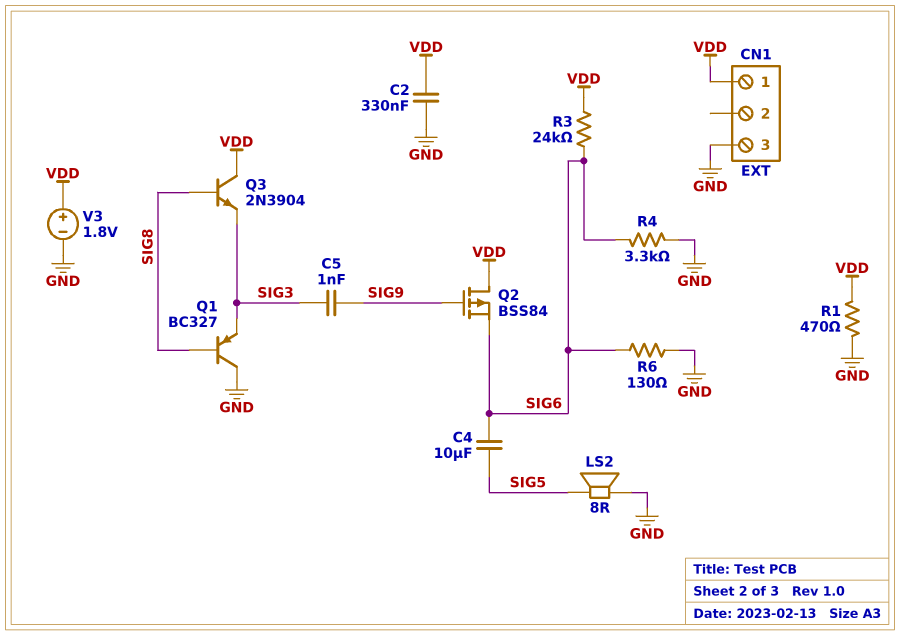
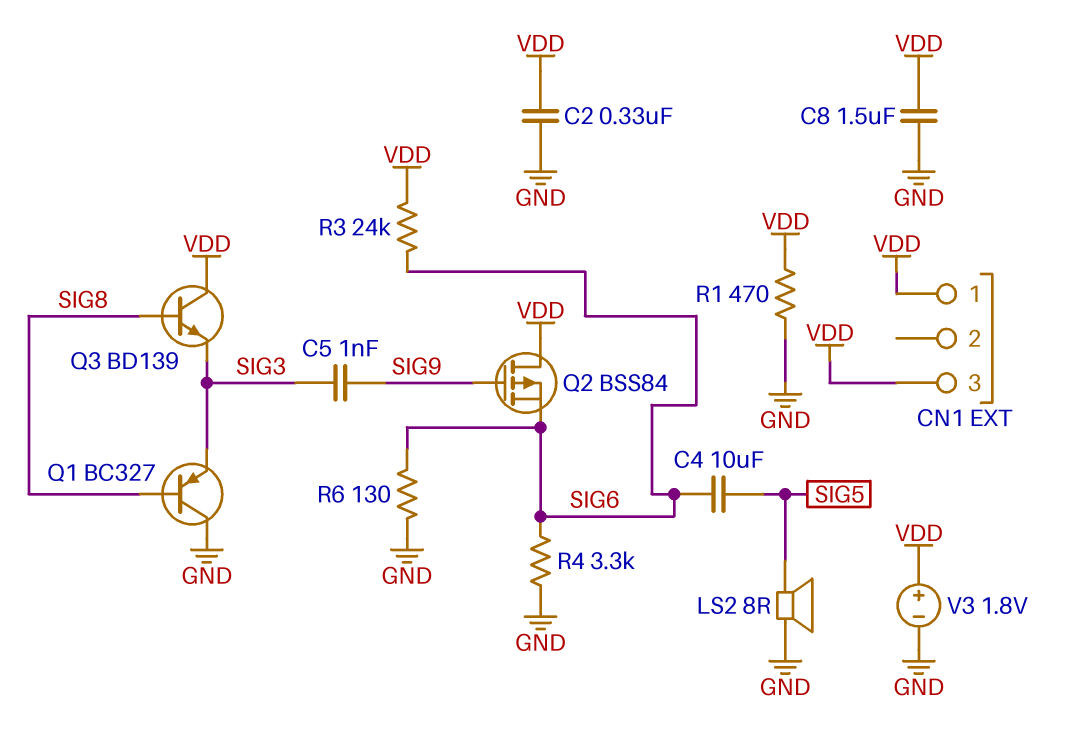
C8: none -> 1.5uF (GND, VDD)
CN1 pin 3: GND -> VDD
Q3: NPN 2N3904 (B SIG8, C VDD, E SIG3) -> NPN BD139 (B SIG8, C VDD, E SIG3)

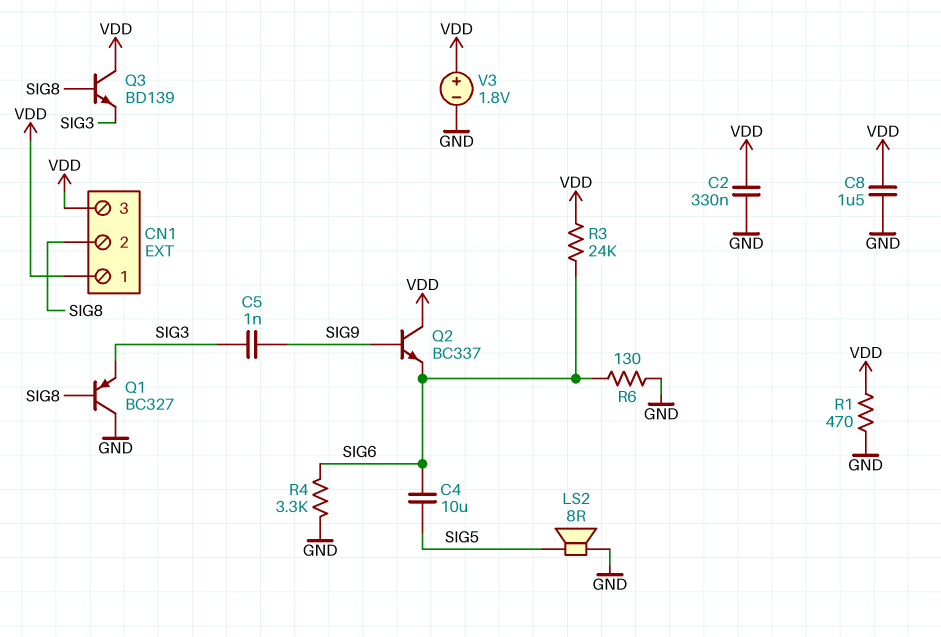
CN1 pin 2: none -> SIG8
Q2: PMOS BSS84 (G SIG9, D VDD, S SIG6) -> NPN BC337 (B SIG9, C VDD, E SIG6)

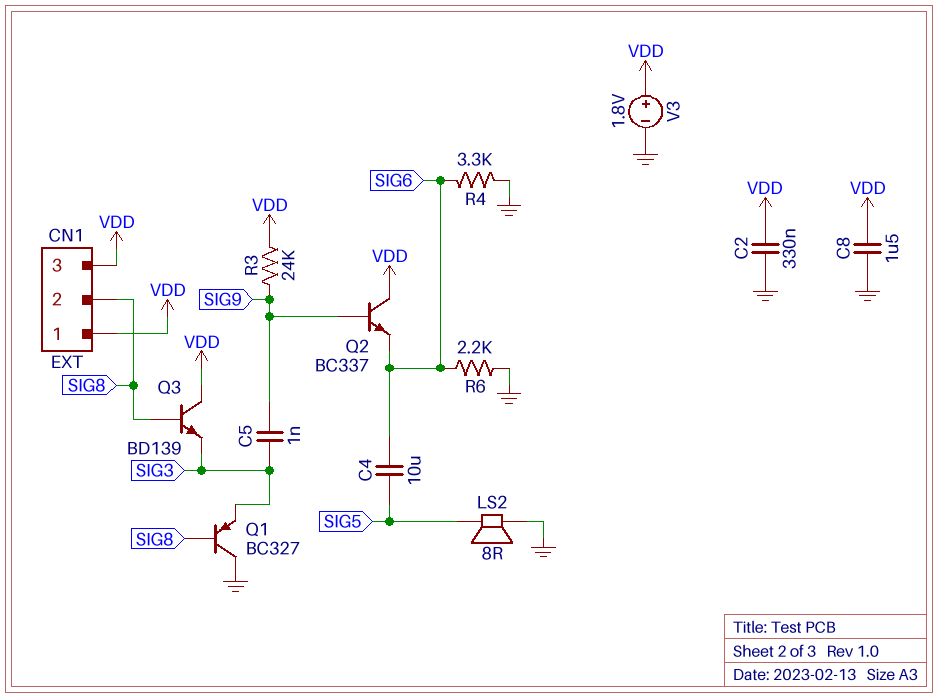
R1: 470 (GND, VDD) -> none
R3: 24k (SIG6, VDD) -> 24k (SIG9, VDD)
R6: 130 (GND, SIG6) -> 2.2k (GND, SIG6)

